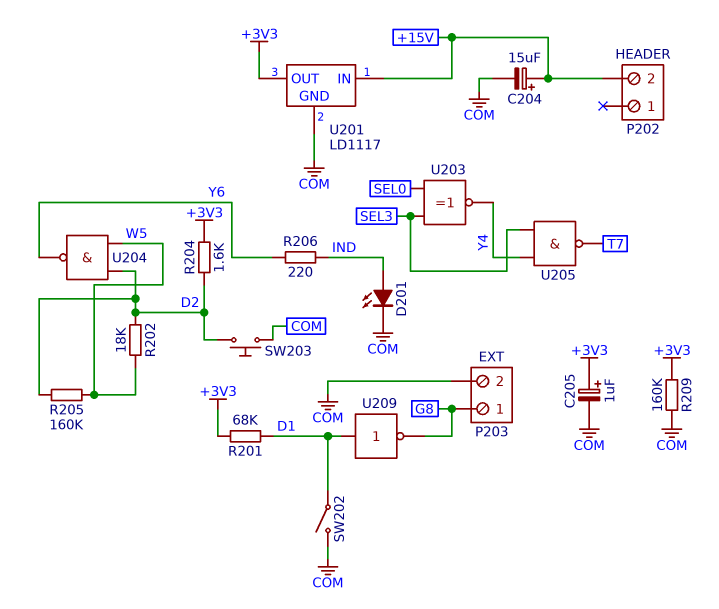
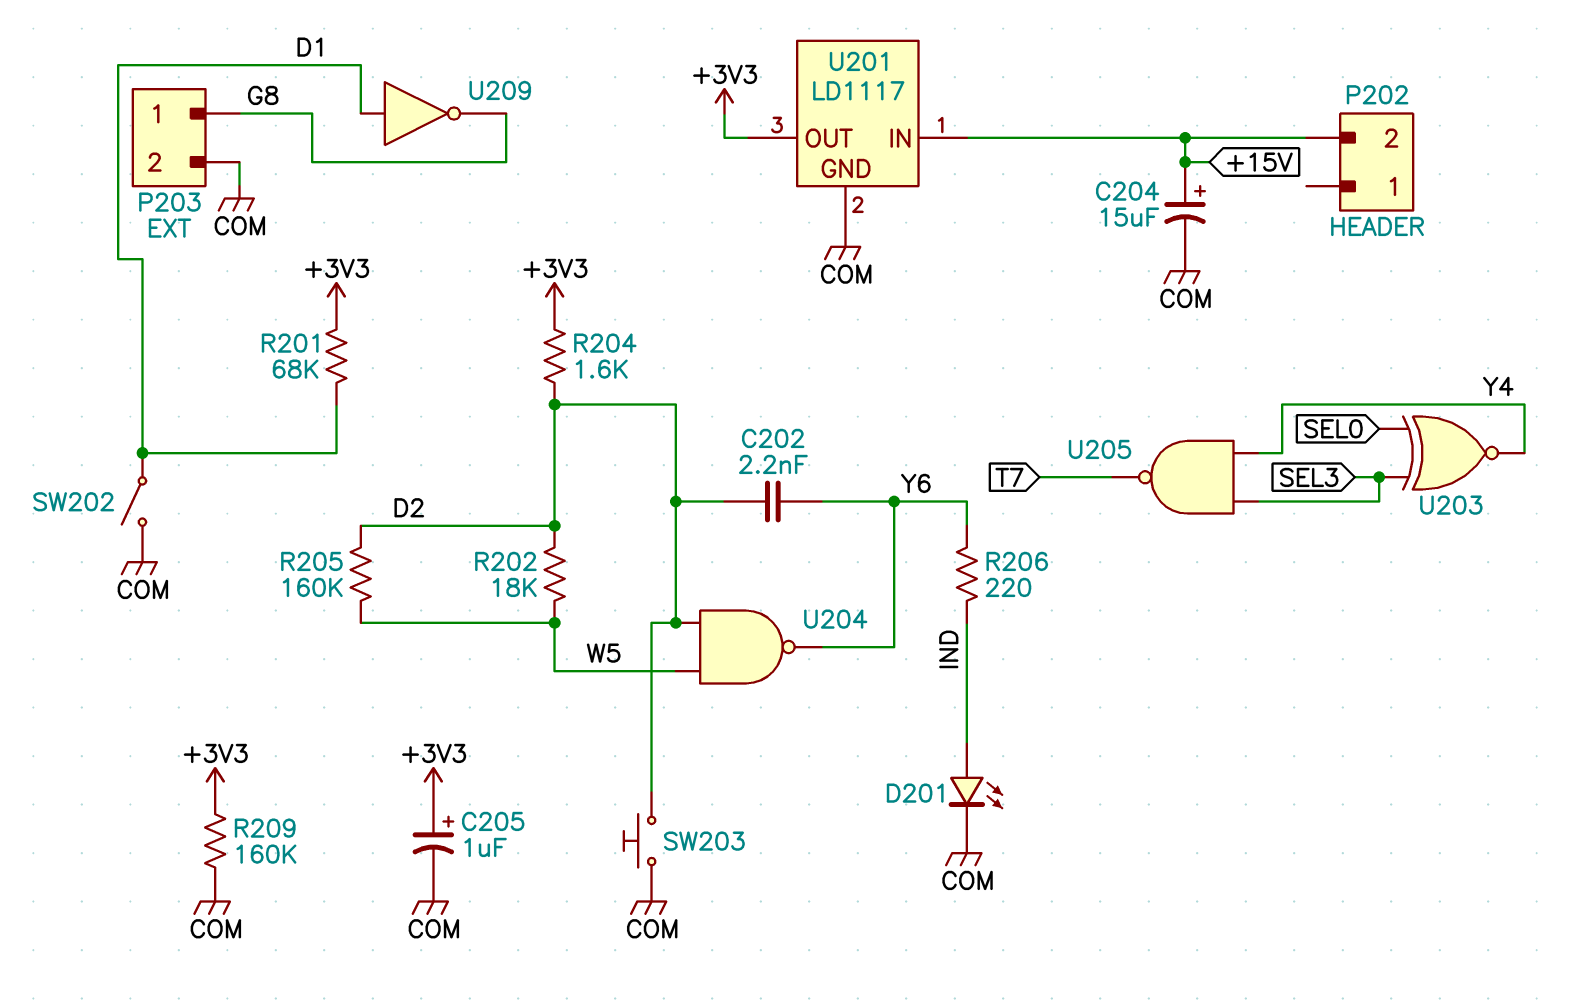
C202: none -> 2.2nF (D2, Y6)

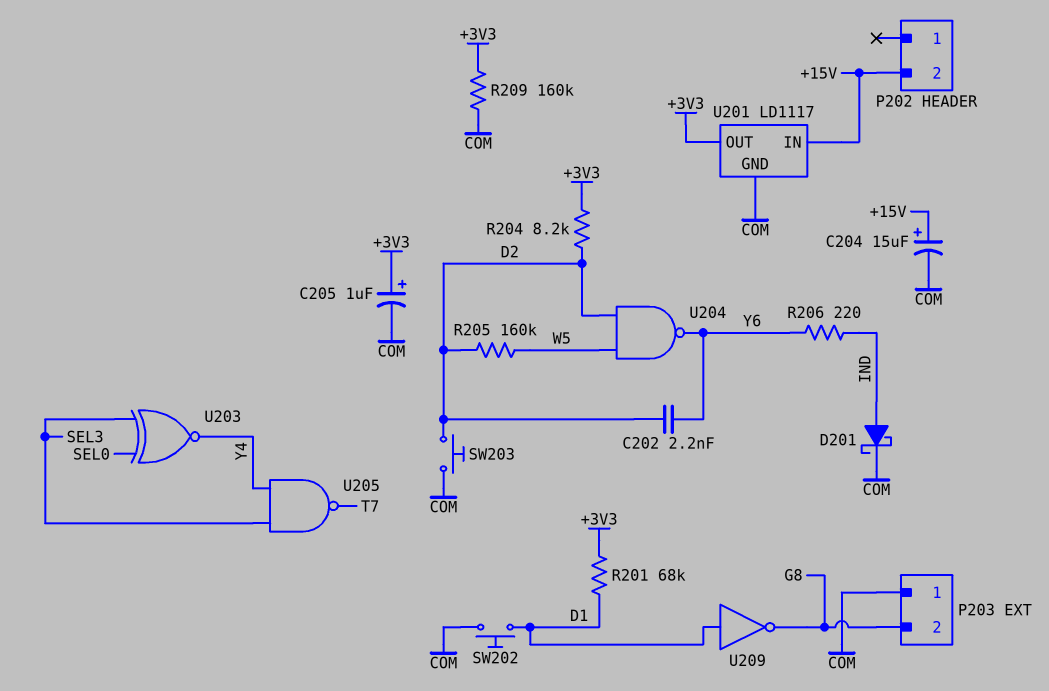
D201: LED (A IND, K COM) -> schottky (A IND, K COM)
P203 pin 1: G8 -> COM
P203 pin 2: COM -> G8
R202: 18k (D2, W5) -> none
R204: 1.6k (+3V3, D2) -> 8.2k (+3V3, D2)
SW202: switch (COM, D1) -> button (COM, D1)

